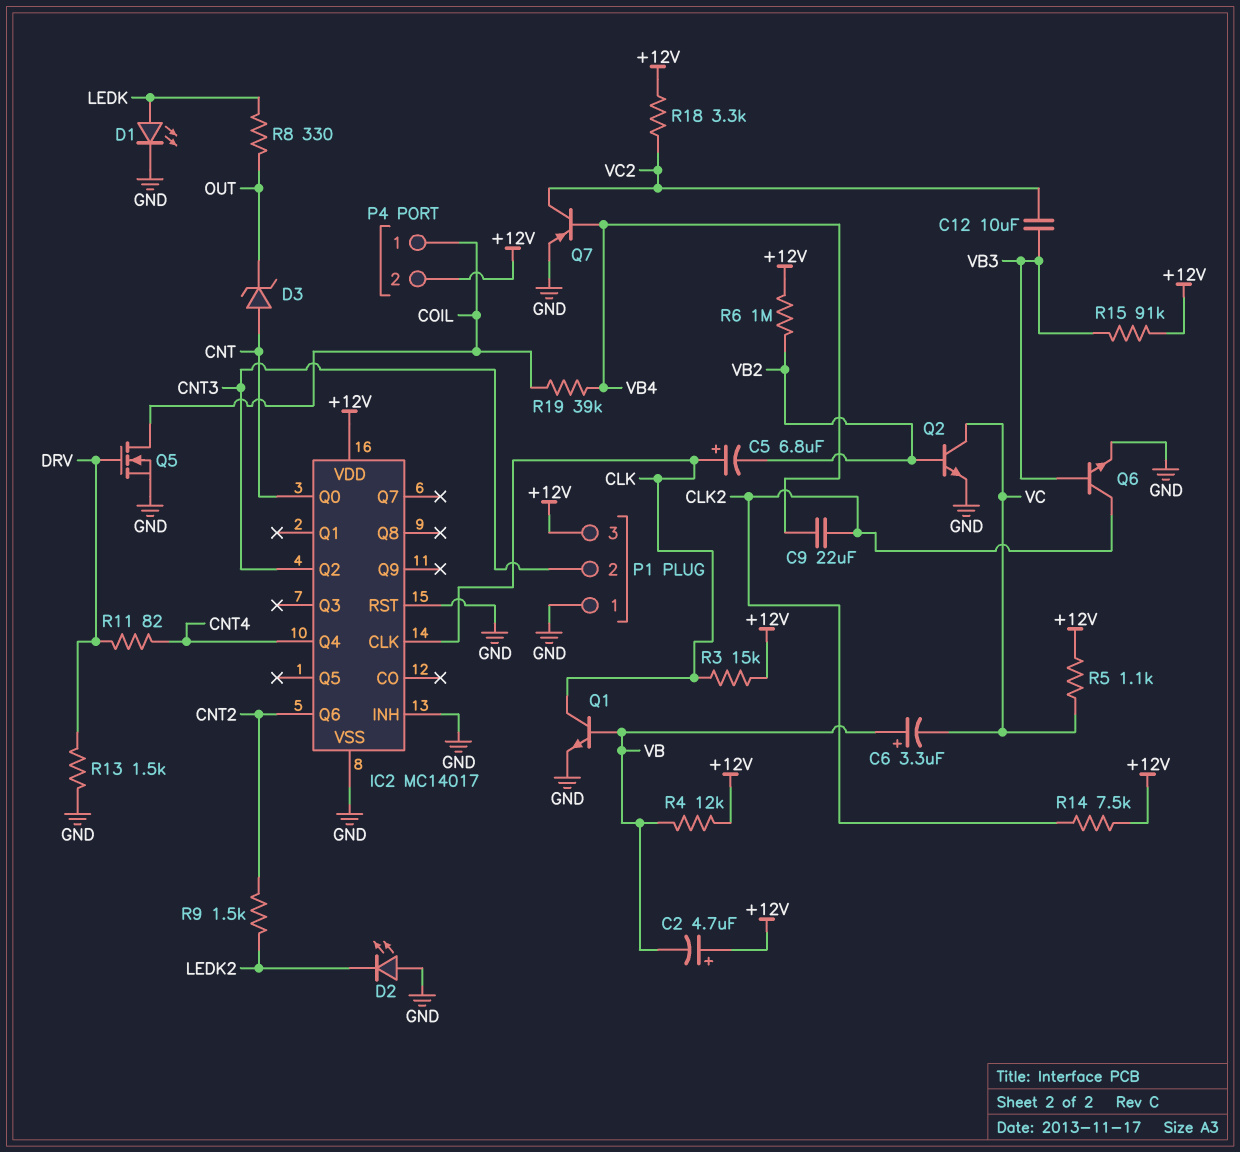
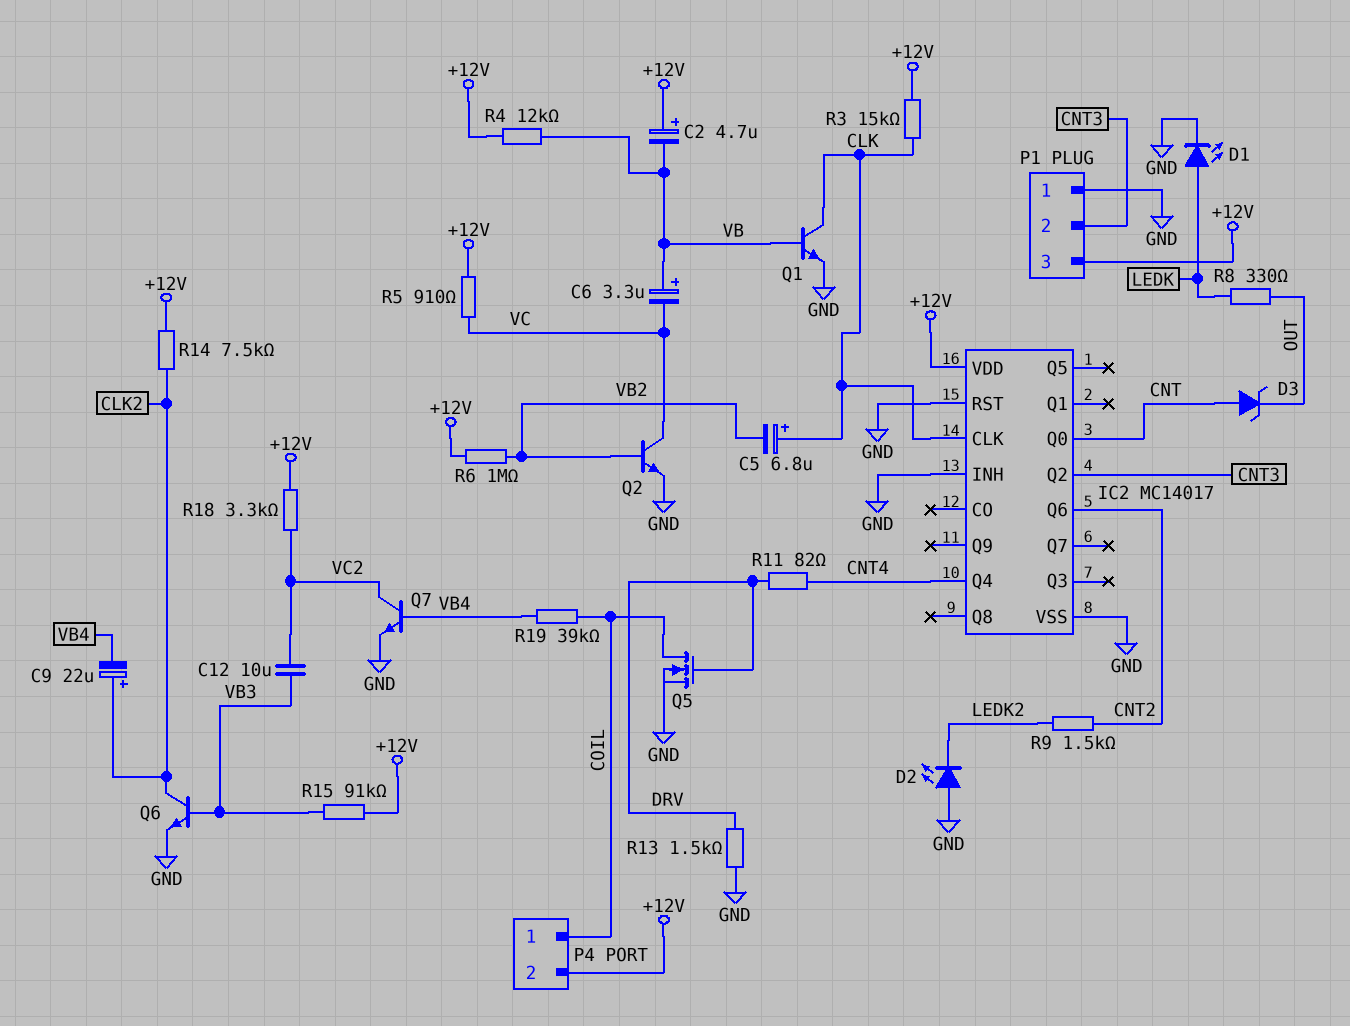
C9: 22uF (CLK2, VB4) -> 22uF (plus CLK2, minus VB4)
Q7: PNP (B VB4, C VC2, E GND) -> NPN (B VB4, C VC2, E GND)
R5: 1.1k (+12V, VC) -> 910 (+12V, VC)

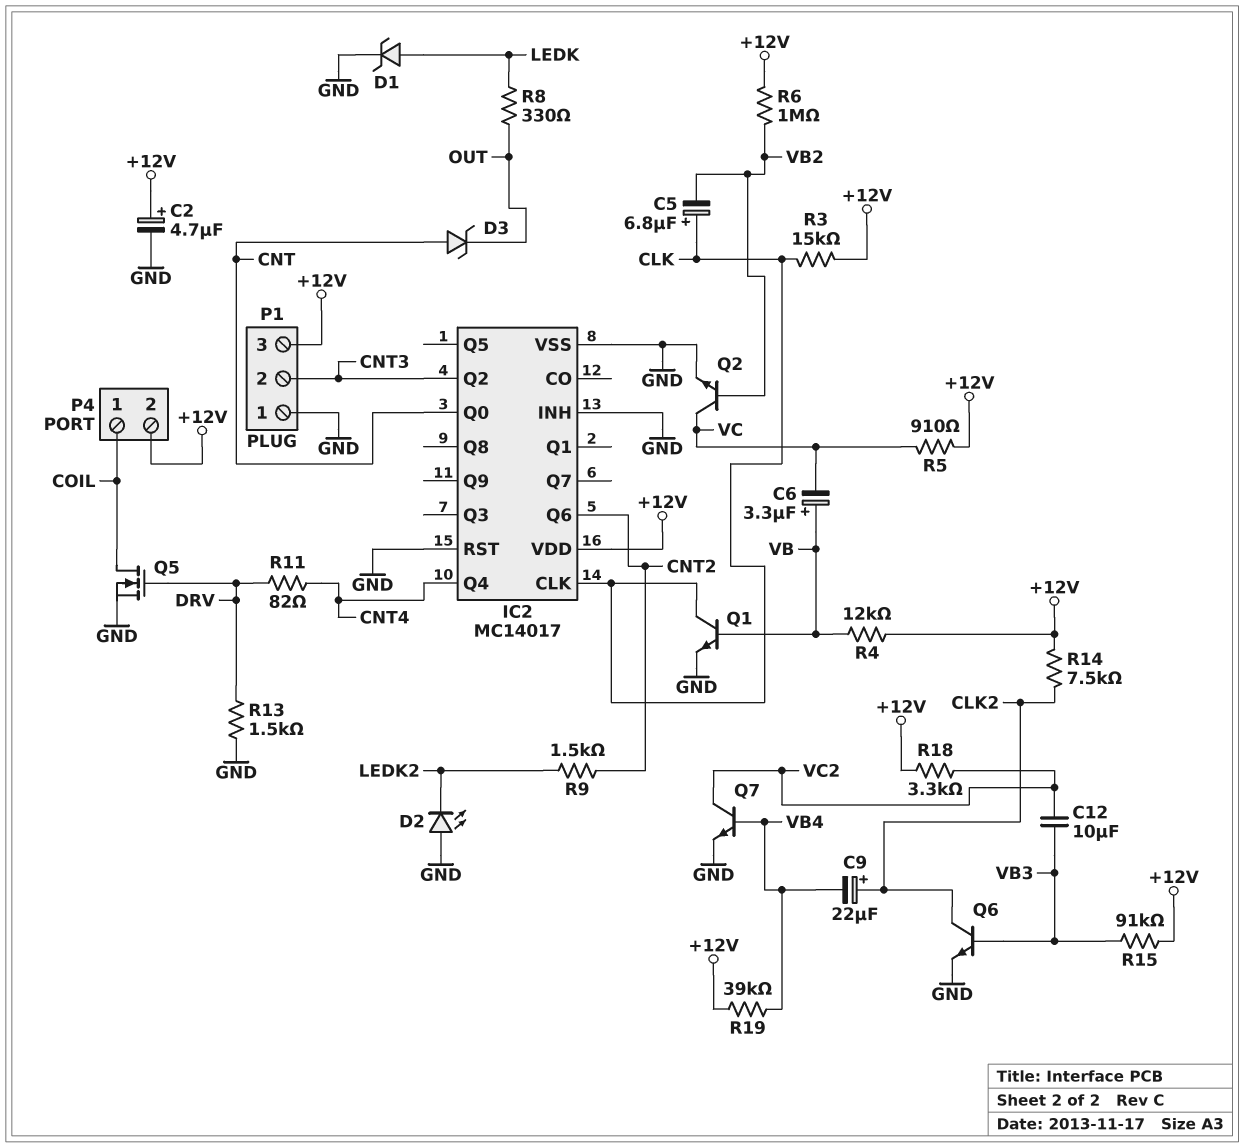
C2: 4.7uF (plus +12V, minus VB) -> 4.7uF (plus +12V, minus GND)
D1: LED (A LEDK, K GND) -> zener (A LEDK, K GND)
R19: 39k (COIL, VB4) -> 39k (+12V, VB4)

